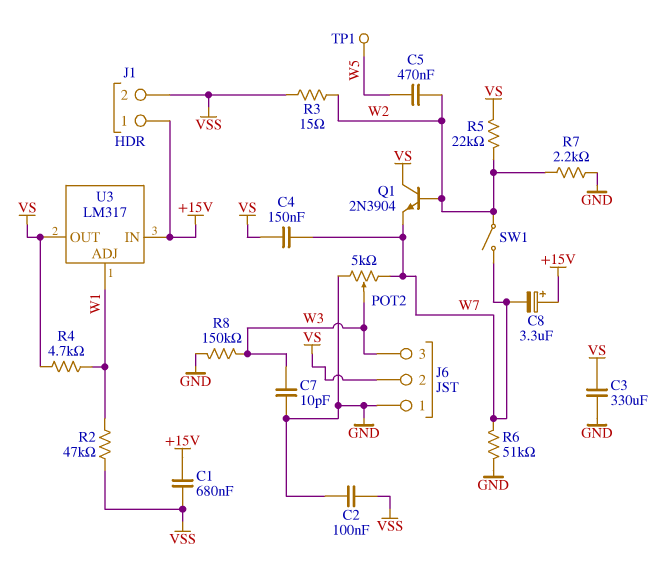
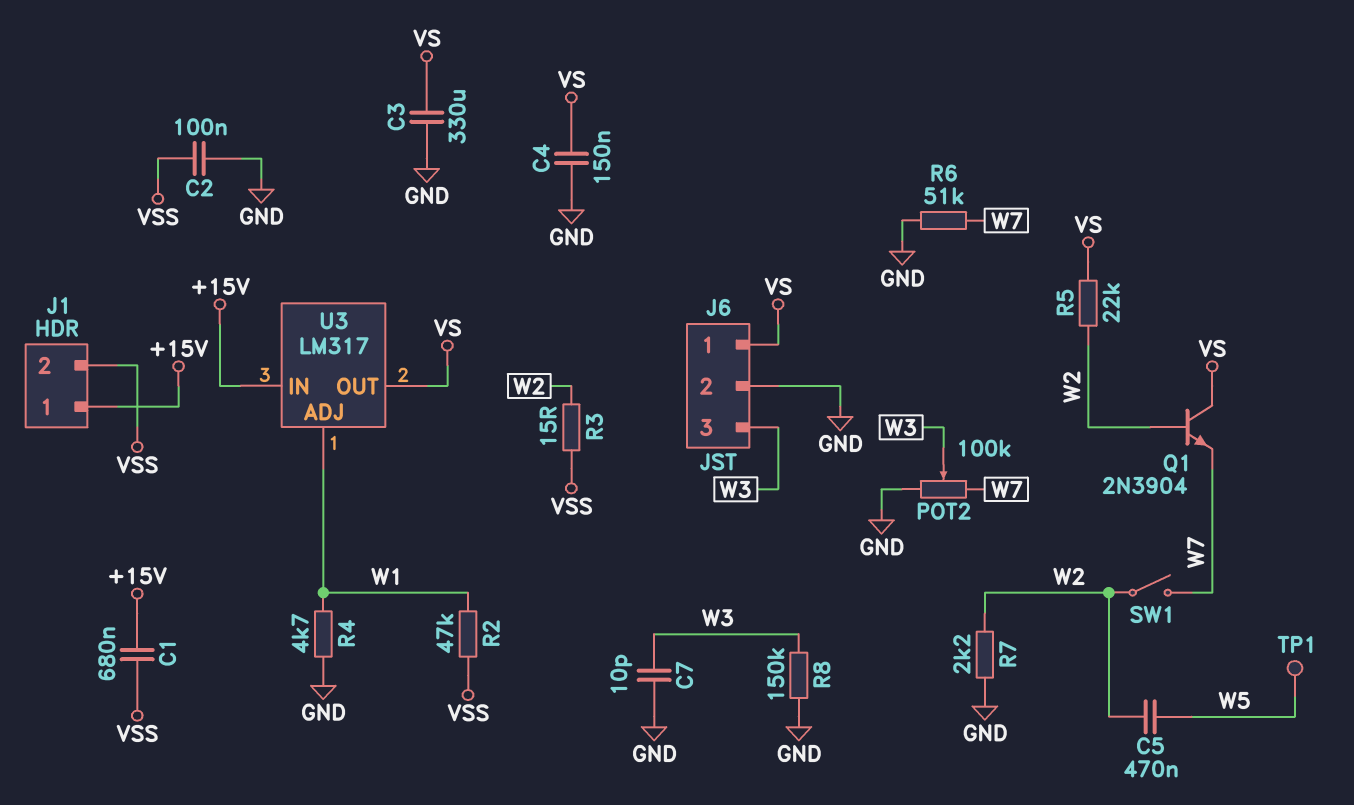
C4: 150nF (VS, W7) -> 150nF (GND, VS)
C8: 3.3uF (plus +15V, minus W7) -> none
J6 pin 1: GND -> VS
J6 pin 2: VS -> GND
POT2: 5k (GND, W7, wiper W3) -> 100k (GND, W7, wiper W3)
R4: 4.7k (VS, W1) -> 4.7k (GND, W1)

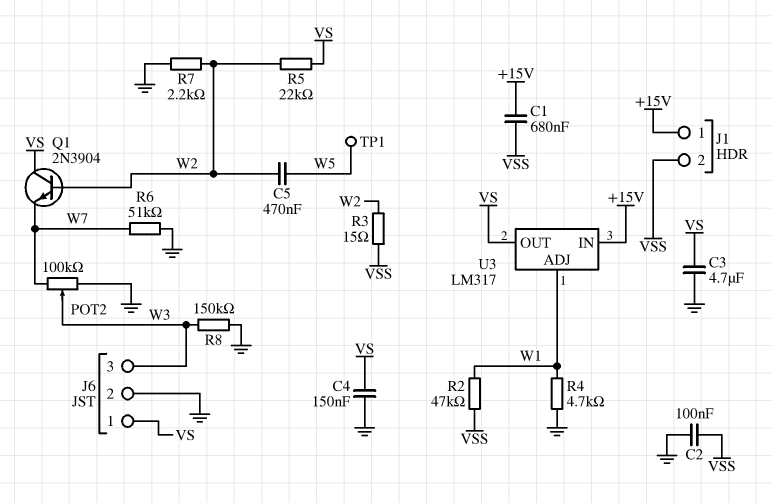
C3: 330uF (GND, VS) -> 4.7uF (GND, VS)
C7: 10pF (GND, W3) -> none
SW1: switch (W2, W7) -> none

